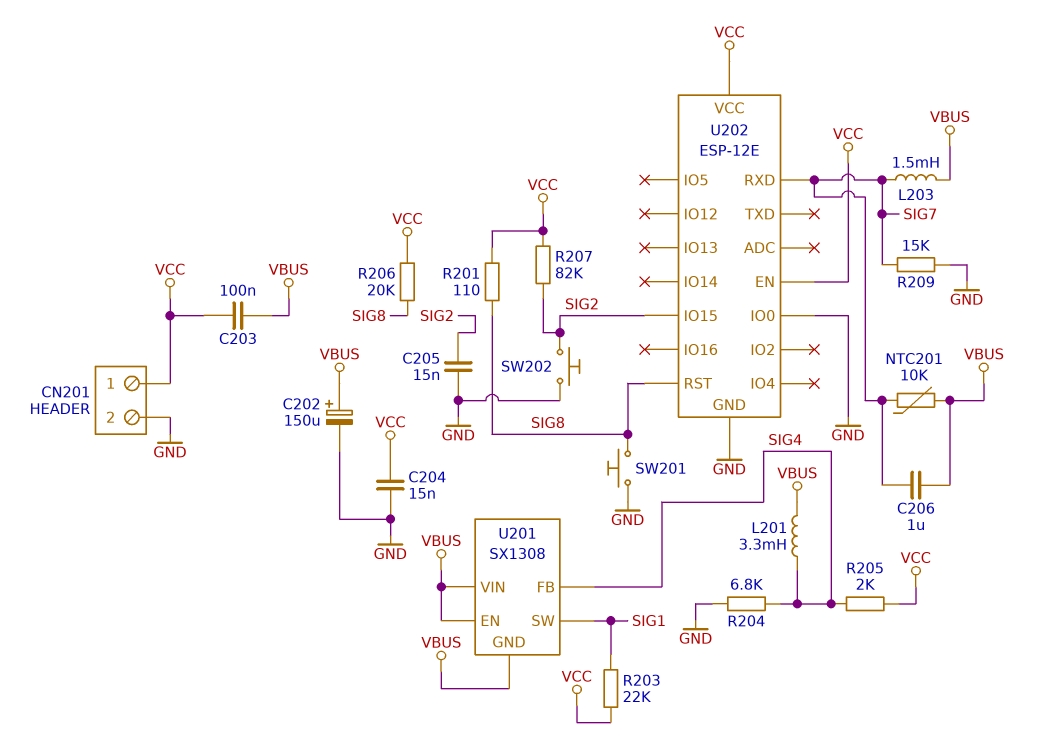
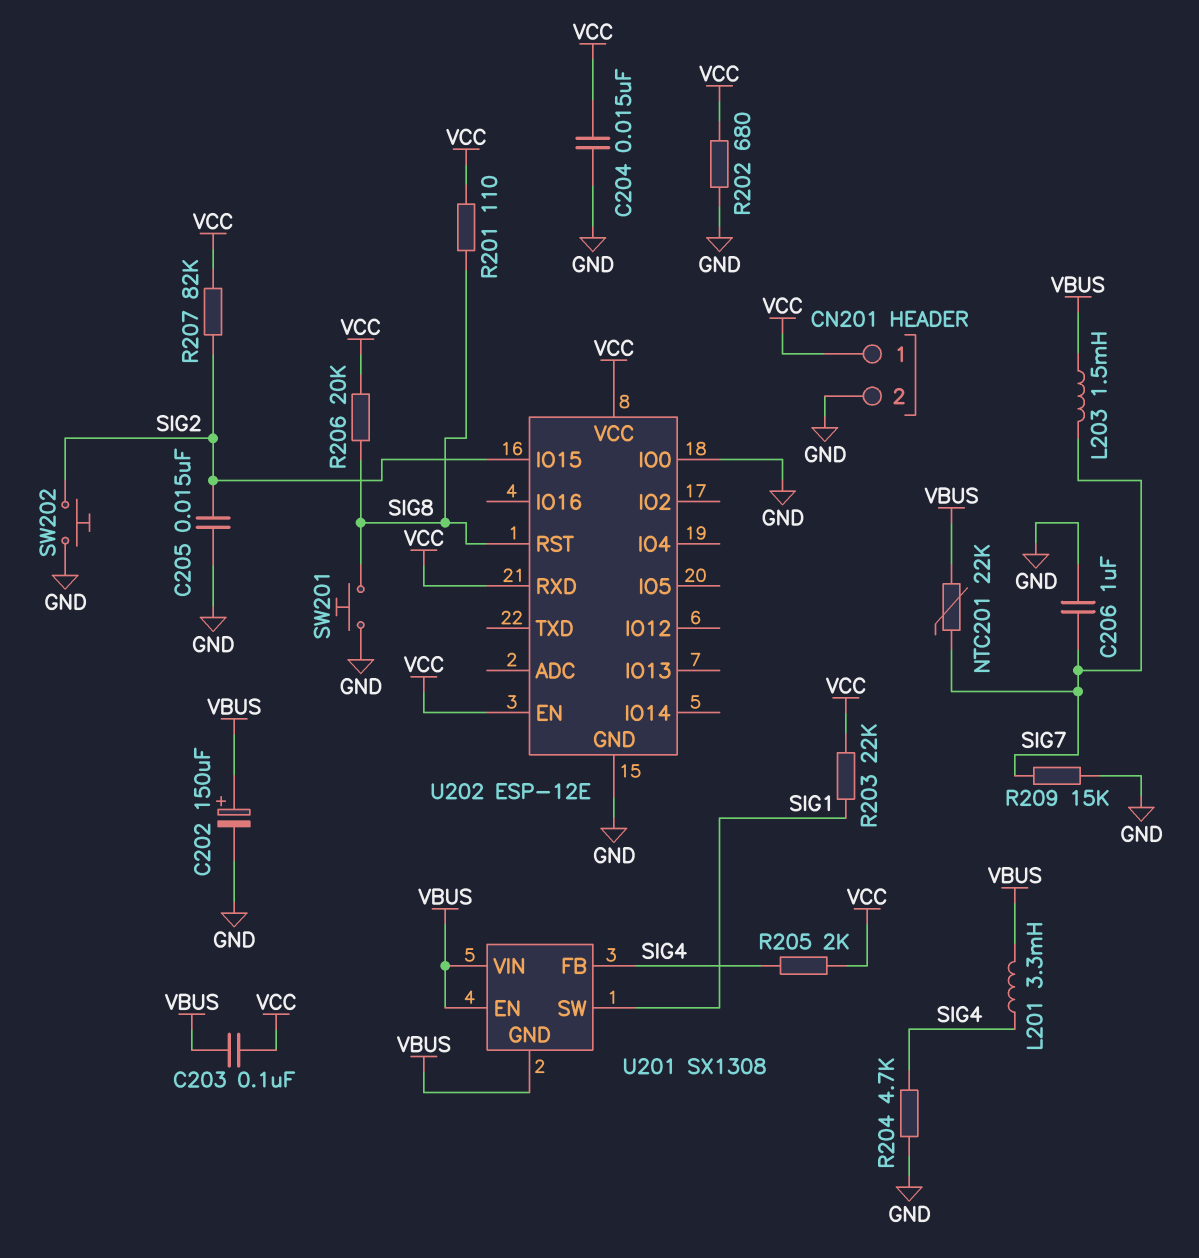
C206: 1uF (SIG7, VBUS) -> 1uF (GND, SIG7)
NTC201: 10k (SIG7, VBUS) -> 22k (SIG7, VBUS)
R202: none -> 680 (GND, VCC)
R204: 6.8k (GND, SIG4) -> 4.7k (GND, SIG4)
U202 pin RXD: SIG7 -> VCC

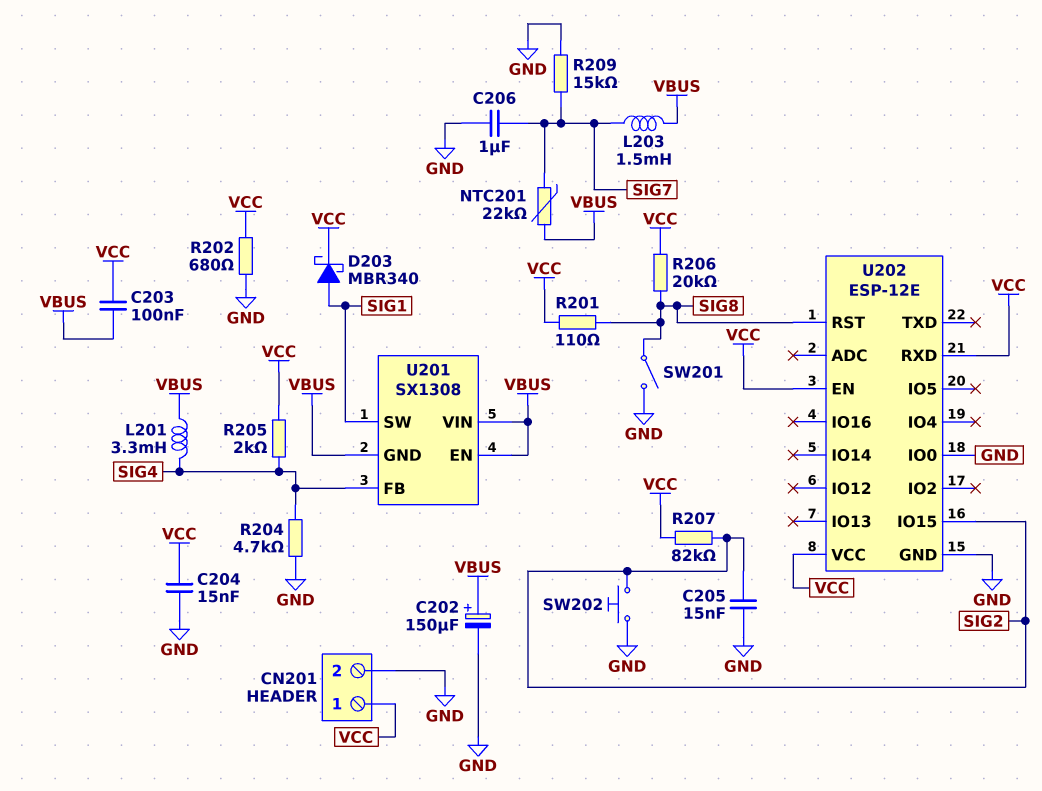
D203: none -> schottky MBR340 (A SIG1, K VCC)
R203: 22k (SIG1, VCC) -> none
SW201: button (GND, SIG8) -> switch (GND, SIG8)

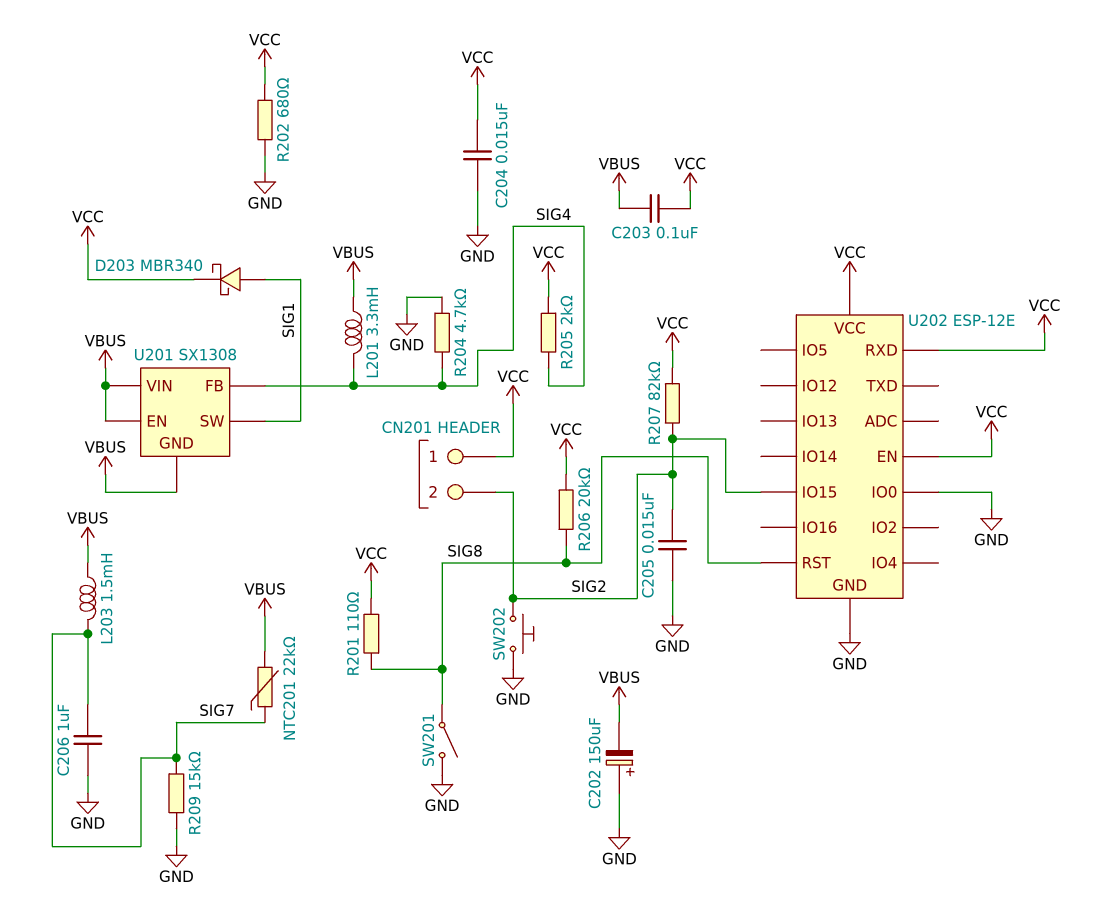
C202: 150uF (plus VBUS, minus GND) -> 150uF (plus GND, minus VBUS)
CN201 pin 2: GND -> SIG2

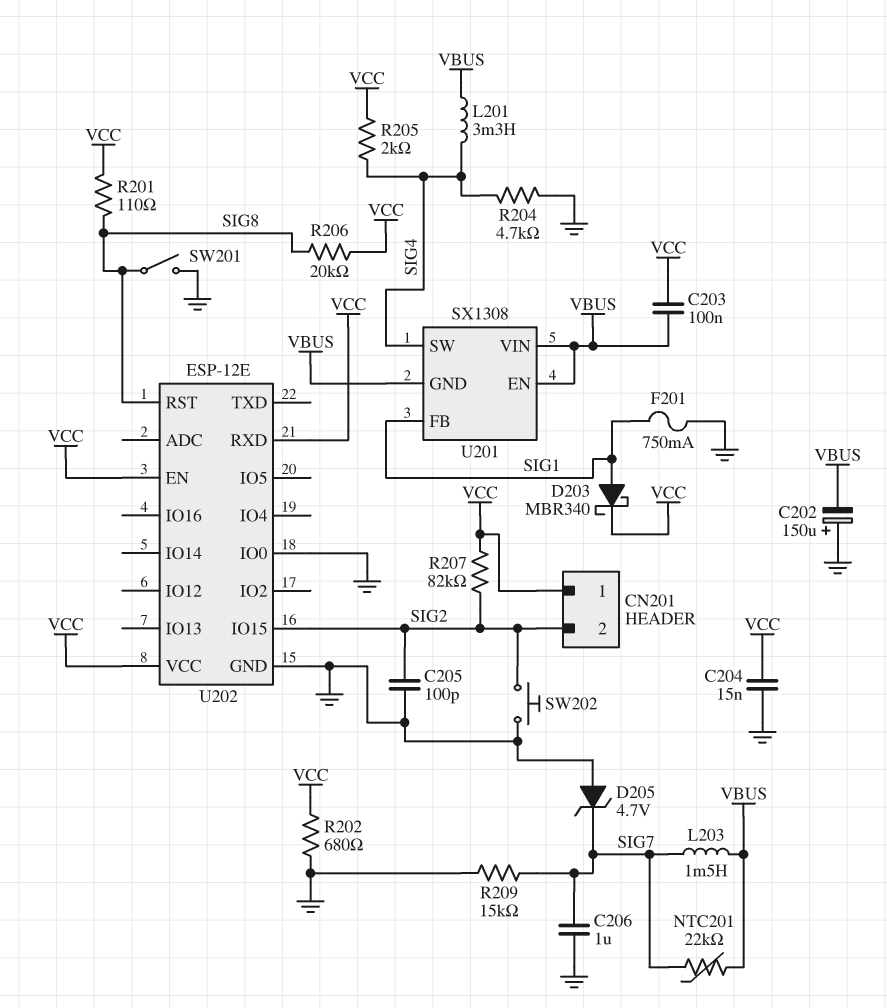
C205: 15nF (GND, SIG2) -> 100pF (GND, SIG2)
D205: none -> zener 4.7V (A GND, K SIG7)
F201: none -> 750mA (GND, SIG1)
U201 pin FB: SIG4 -> SIG1
U201 pin SW: SIG1 -> SIG4

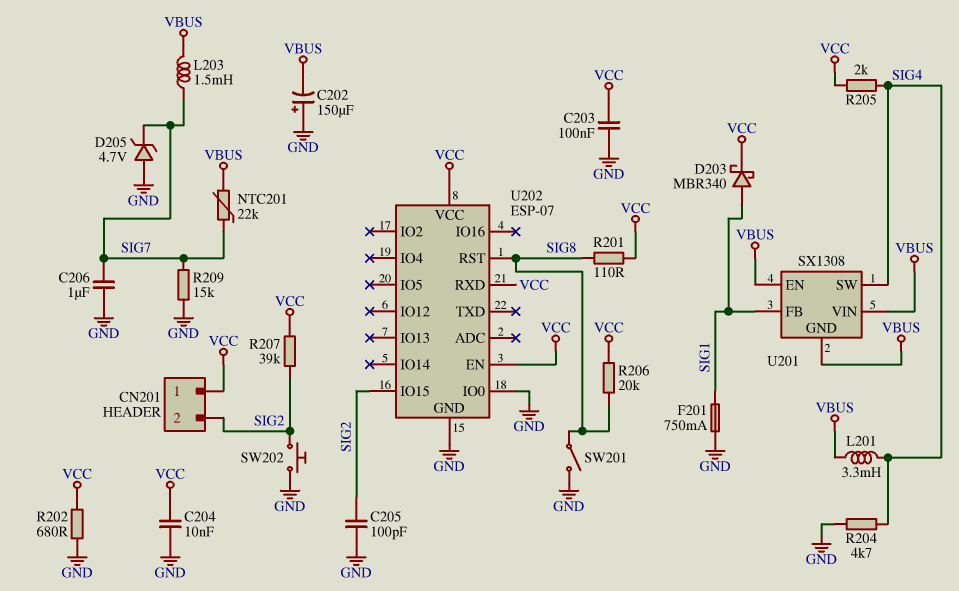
C203: 100nF (VBUS, VCC) -> 100nF (GND, VCC)
C204: 15nF (GND, VCC) -> 10nF (GND, VCC)
R207: 82k (SIG2, VCC) -> 39k (SIG2, VCC)
U202: ESP-12E -> ESP-07

